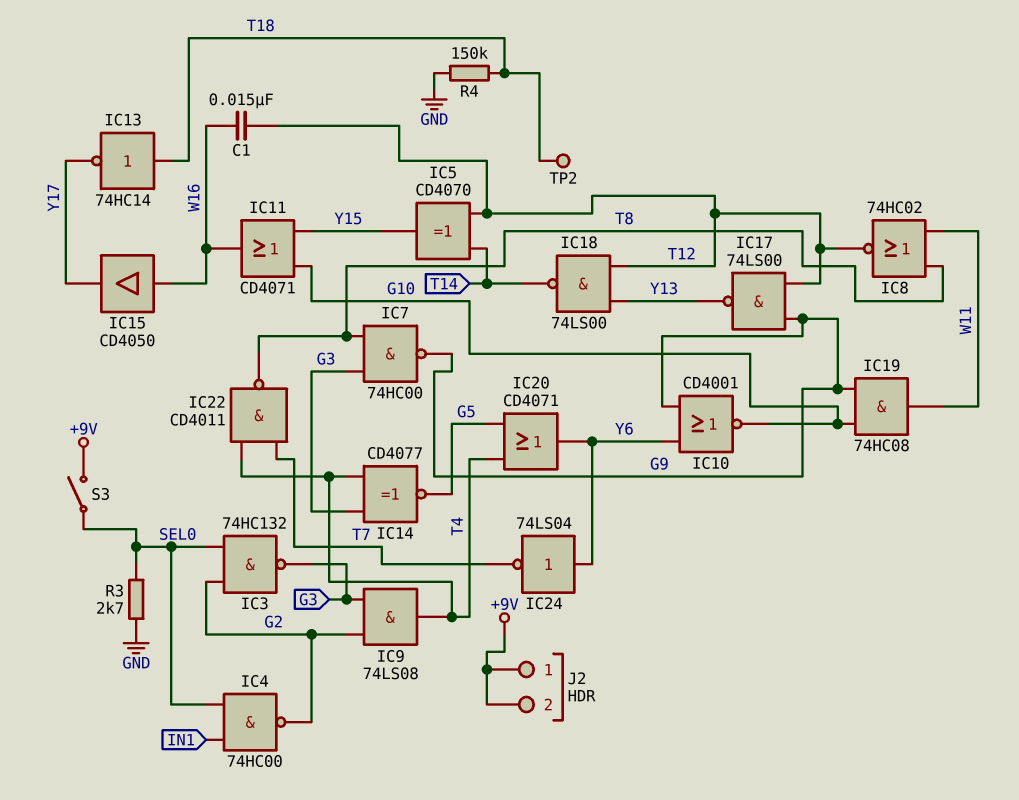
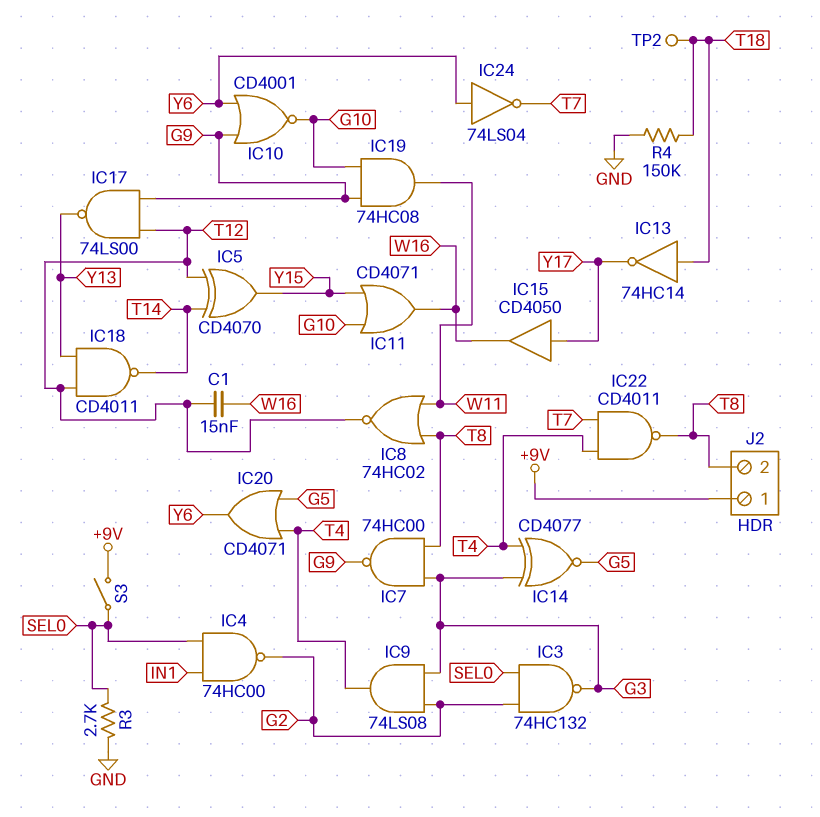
IC15: buffer CD4050 (in W16, out Y17) -> buffer CD4050 (in Y17, out W16)
IC18: NAND 74LS00 (in T12, in Y13, out T14) -> NAND CD4011 (in T12, in Y13, out T14)
J2 pin 2: +9V -> T8

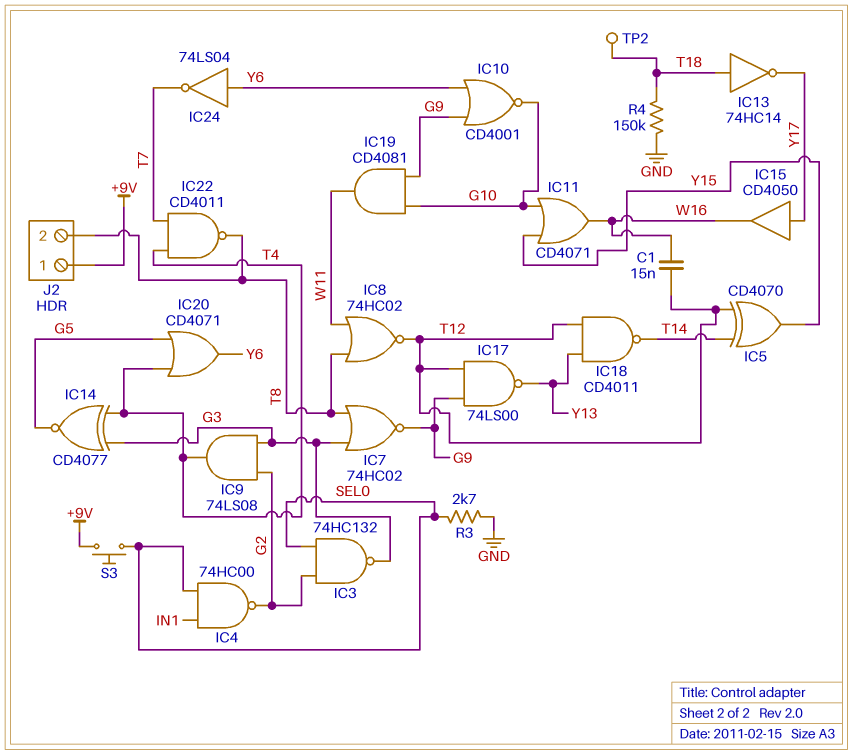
IC7: NAND 74HC00 (in G3, in T8, out G9) -> NOR 74HC02 (in G3, in T8, out G9)
IC19: AND 74HC08 (in G9, in G10, out W11) -> AND CD4081 (in G9, in G10, out W11)
S3: switch (+9V, SEL0) -> button (+9V, SEL0)

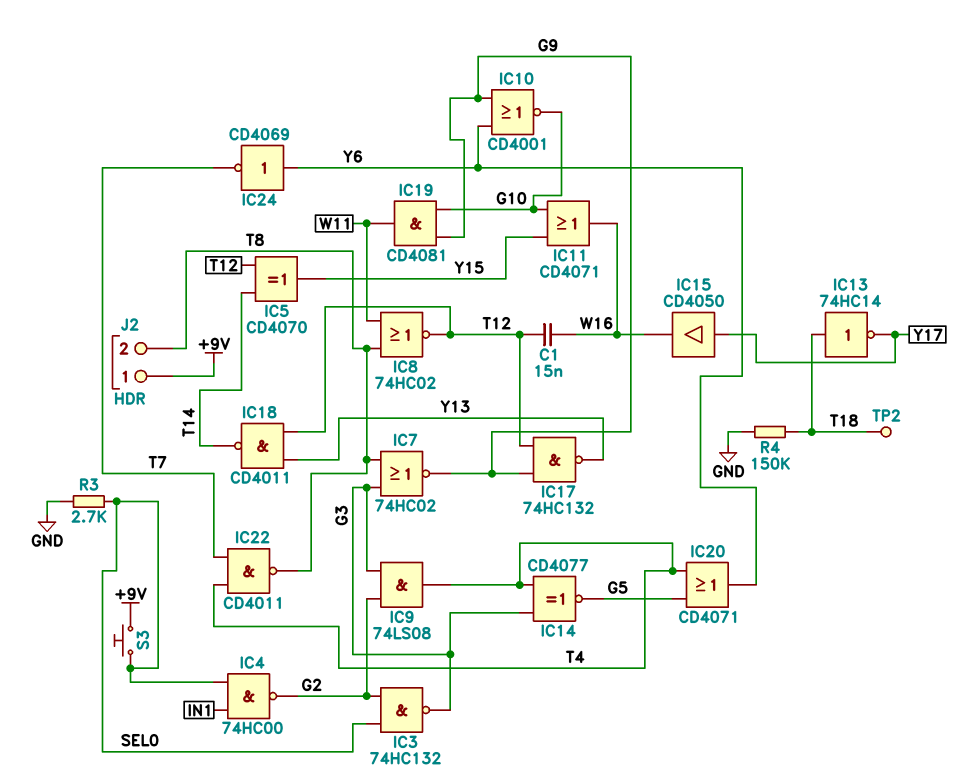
IC17: NAND 74LS00 (in G9, in T12, out Y13) -> NAND 74HC132 (in G9, in T12, out Y13)
IC24: NOT 74LS04 (in Y6, out T7) -> NOT CD4069 (in Y6, out T7)

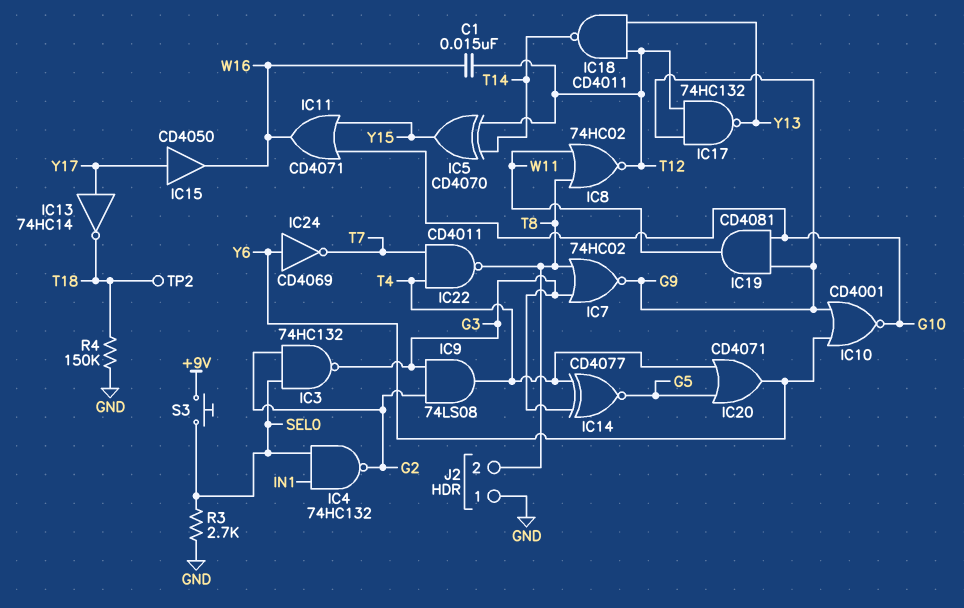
IC4: NAND 74HC00 (in IN1, in SEL0, out G2) -> NAND 74HC132 (in IN1, in SEL0, out G2)
IC13: NOT 74HC14 (in T18, out Y17) -> NOT 74HC14 (in Y17, out T18)
J2 pin 1: +9V -> GND

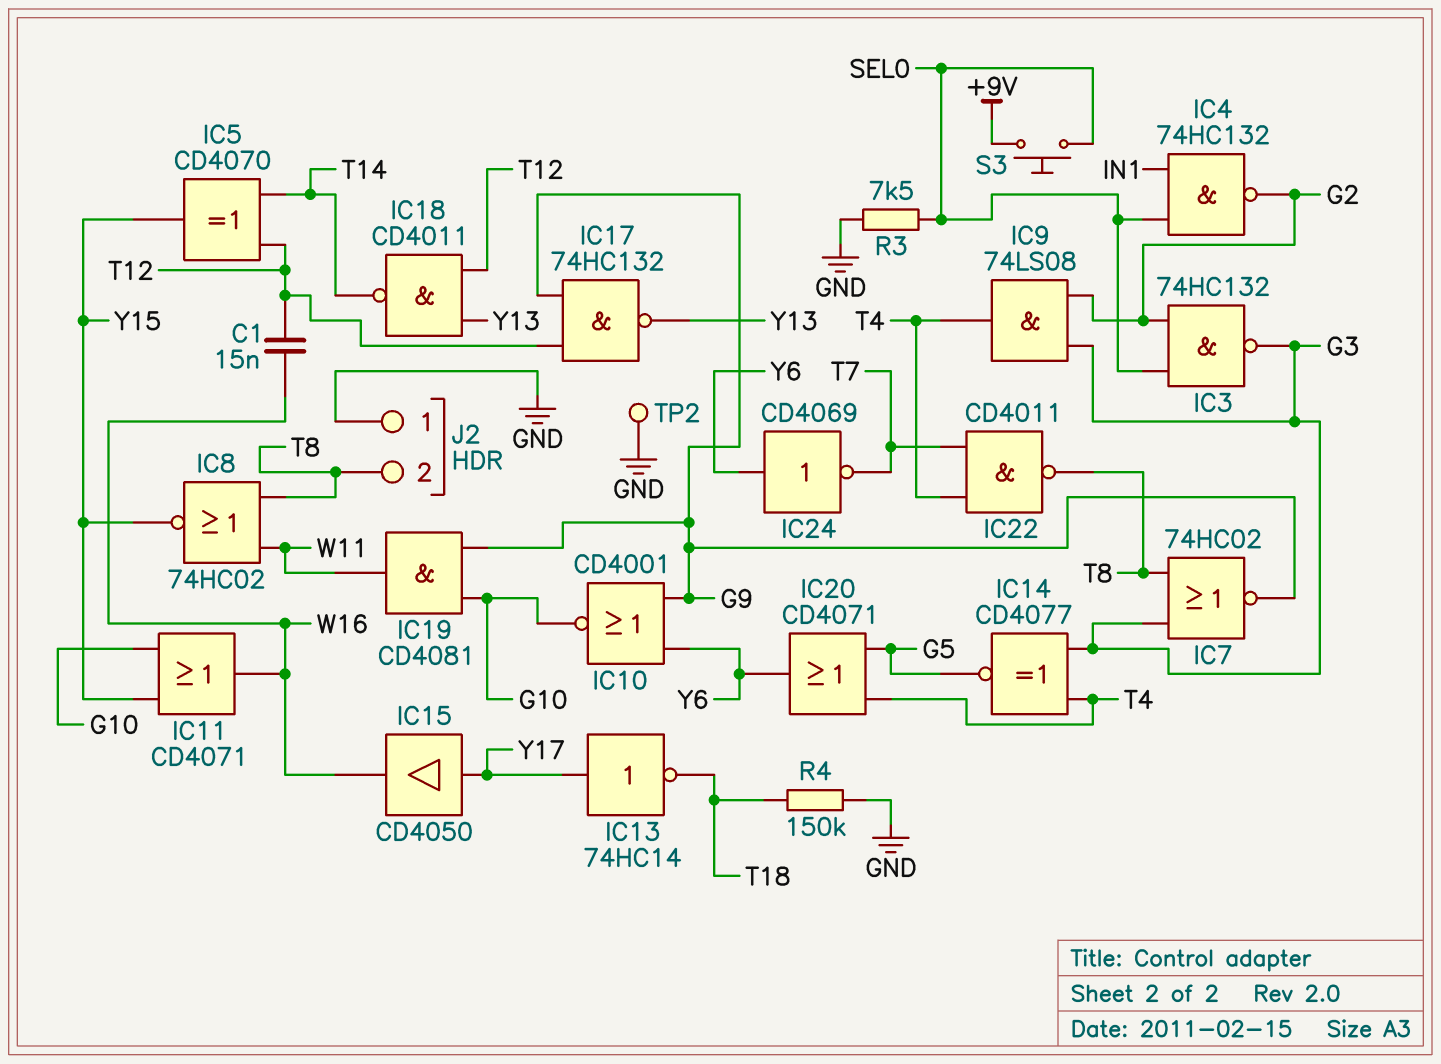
IC8: NOR 74HC02 (in T8, in W11, out T12) -> NOR 74HC02 (in T8, in W11, out Y15)
R3: 2.7k (GND, SEL0) -> 7.5k (GND, SEL0)
TP2: test point (T18) -> test point (GND)

